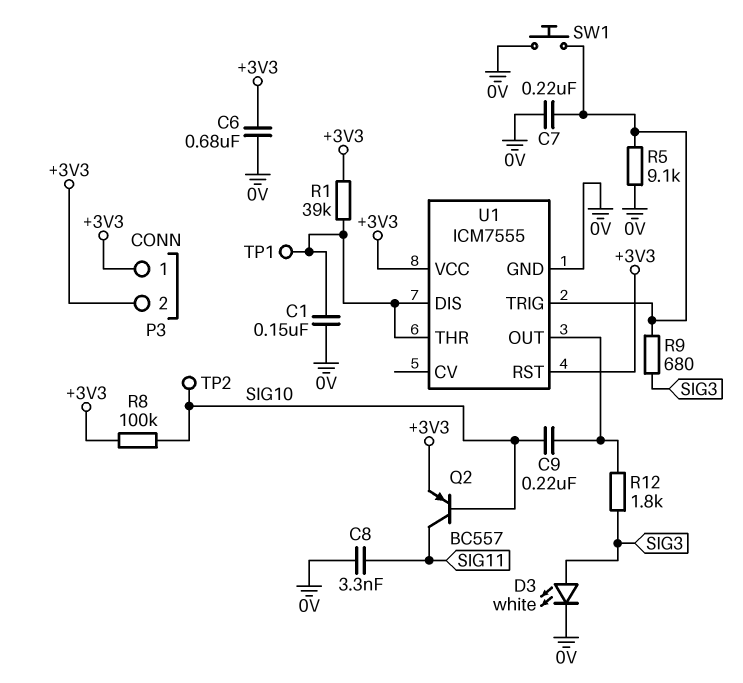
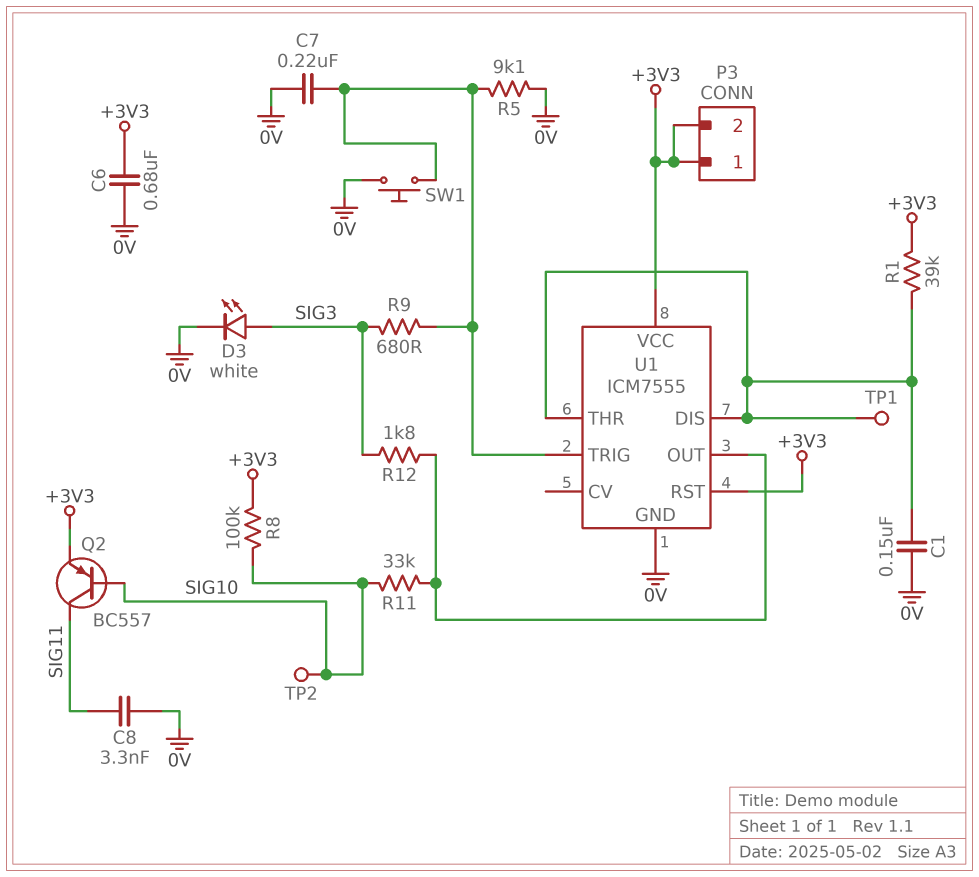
C9: 220nF (SIG10, U1/OUT) -> none
R11: none -> 33k (SIG10, U1/OUT)

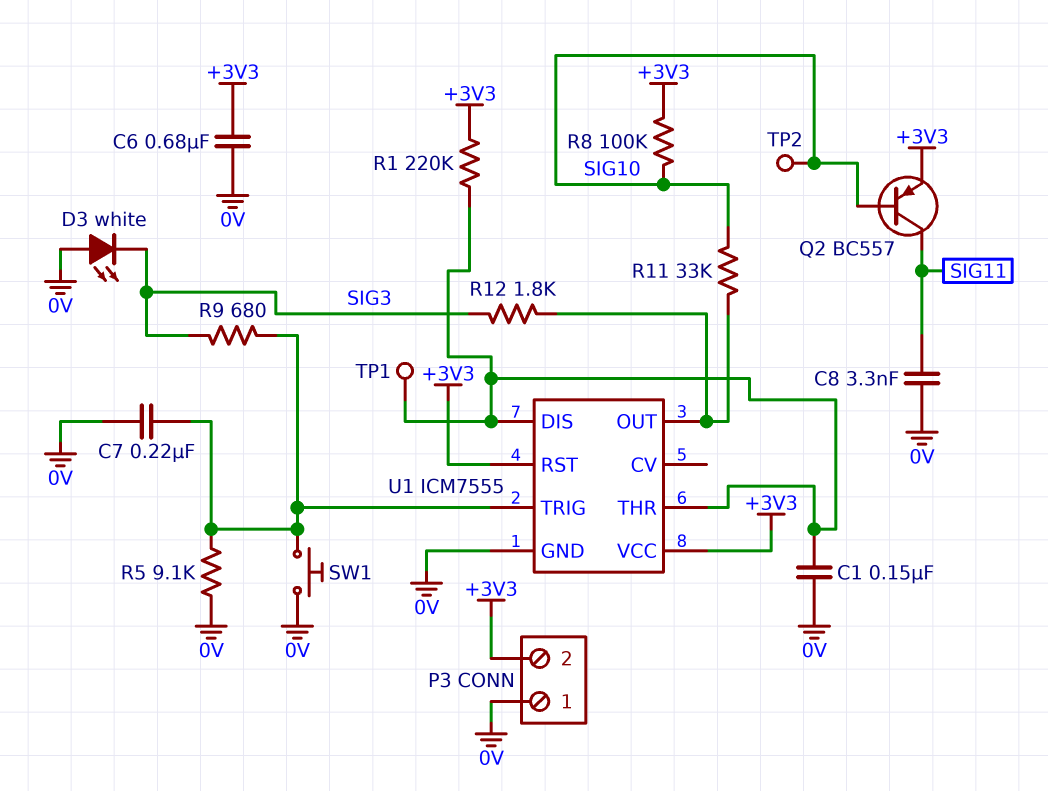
D3: LED white (A SIG3, K 0V) -> LED white (A 0V, K SIG3)
P3 pin 1: +3V3 -> 0V
R1: 39k (+3V3, U1/DIS) -> 220k (+3V3, U1/DIS)

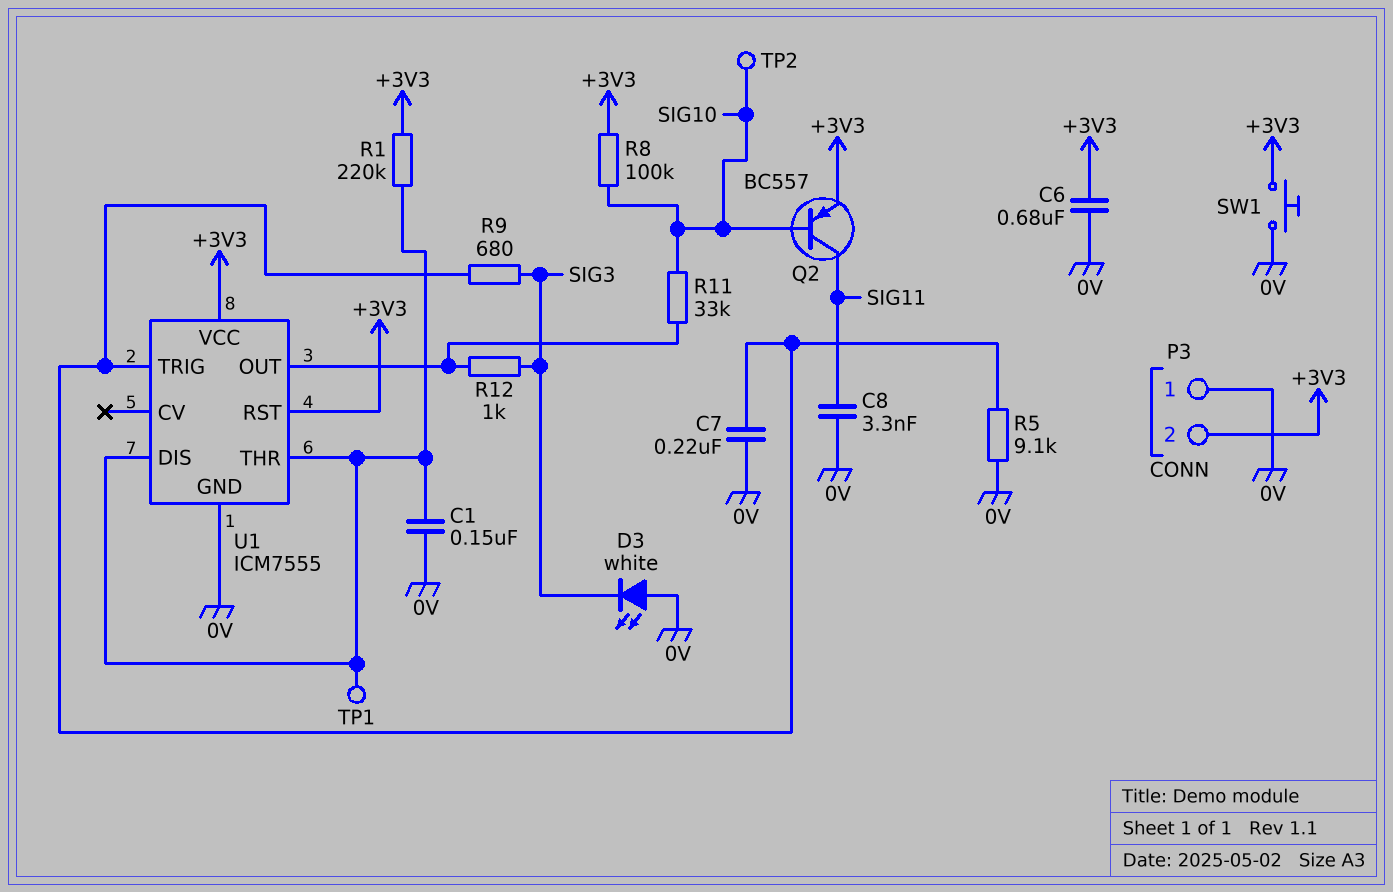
R12: 1.8k (SIG3, U1/OUT) -> 1k (SIG3, U1/OUT)
SW1: button (0V, U1/TRIG) -> button (+3V3, 0V)

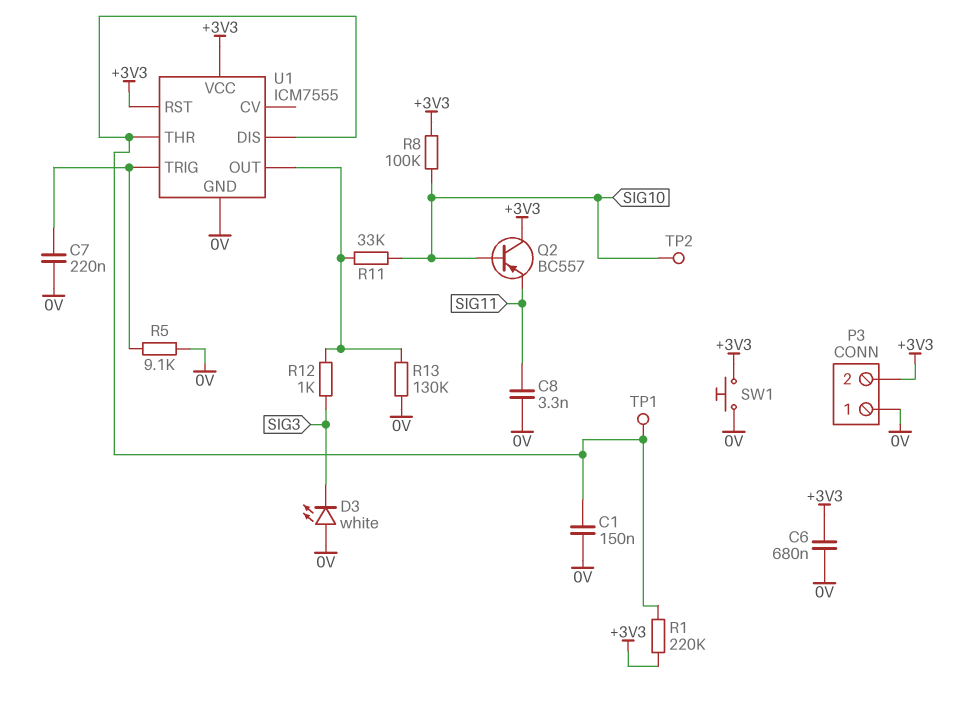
Q2: PNP BC557 (B SIG10, C SIG11, E +3V3) -> PNP BC557 (B SIG10, C +3V3, E SIG11)
R9: 680 (SIG3, U1/TRIG) -> none
R13: none -> 130k (0V, U1/OUT)

